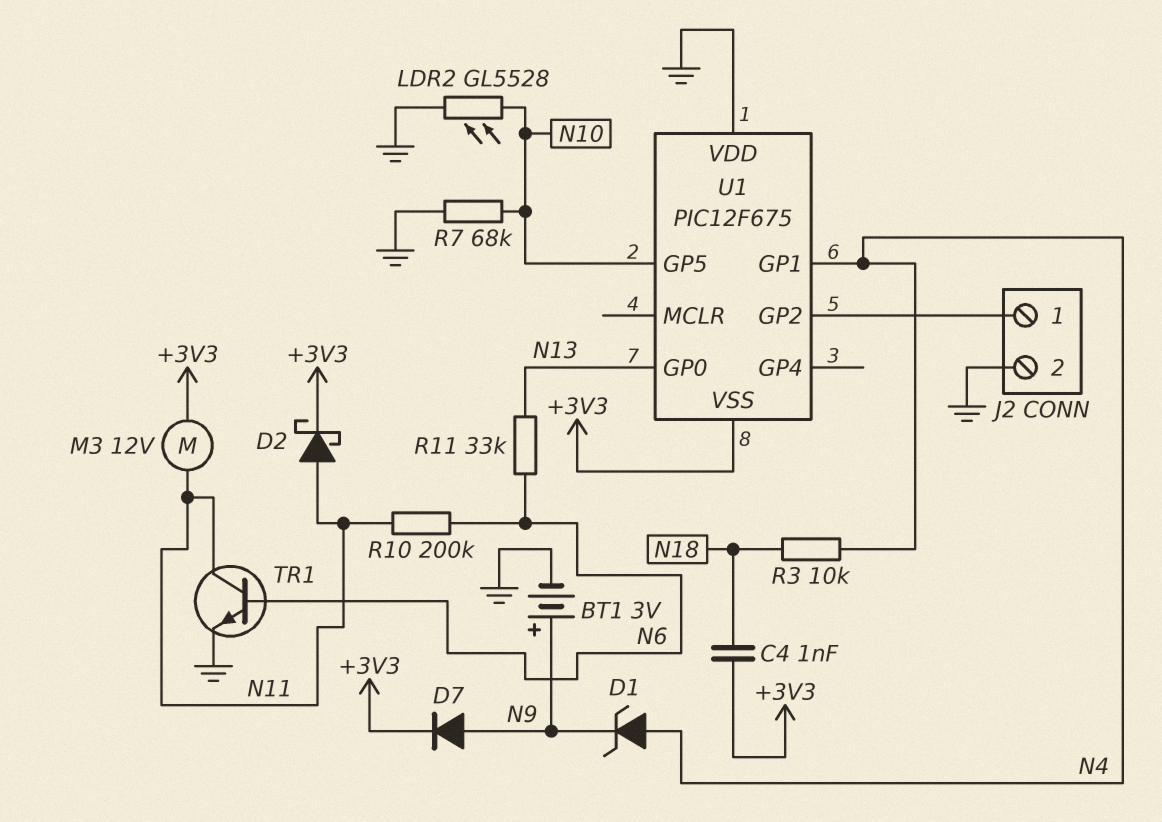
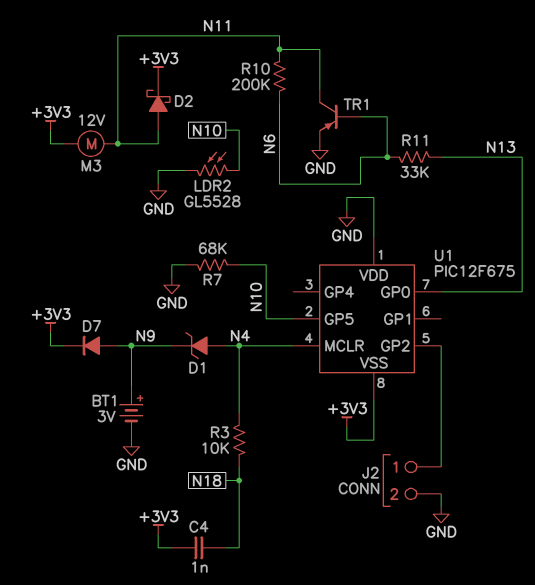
TR1: NPN (B N6, C N11, E GND) -> PNP (B N6, C N11, E GND)
U1 pin GP1: N4 -> none
U1 pin MCLR: none -> N4

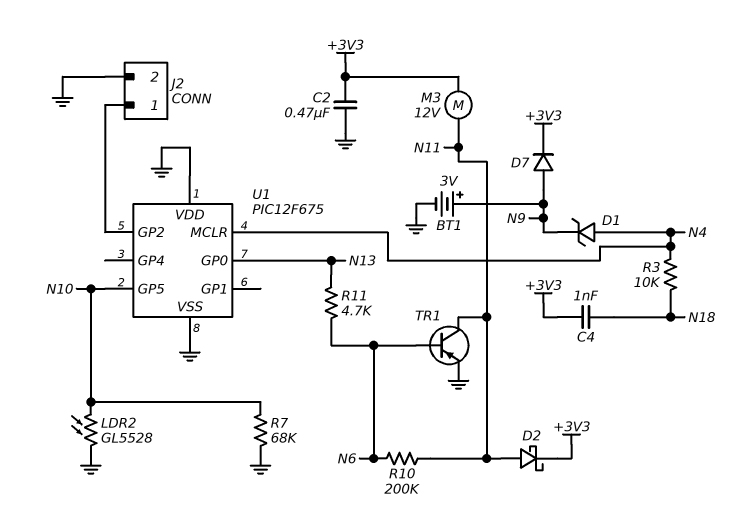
C2: none -> 470nF (+3V3, GND)
R11: 33k (N6, N13) -> 4.7k (N6, N13)
U1 pin VSS: +3V3 -> GND

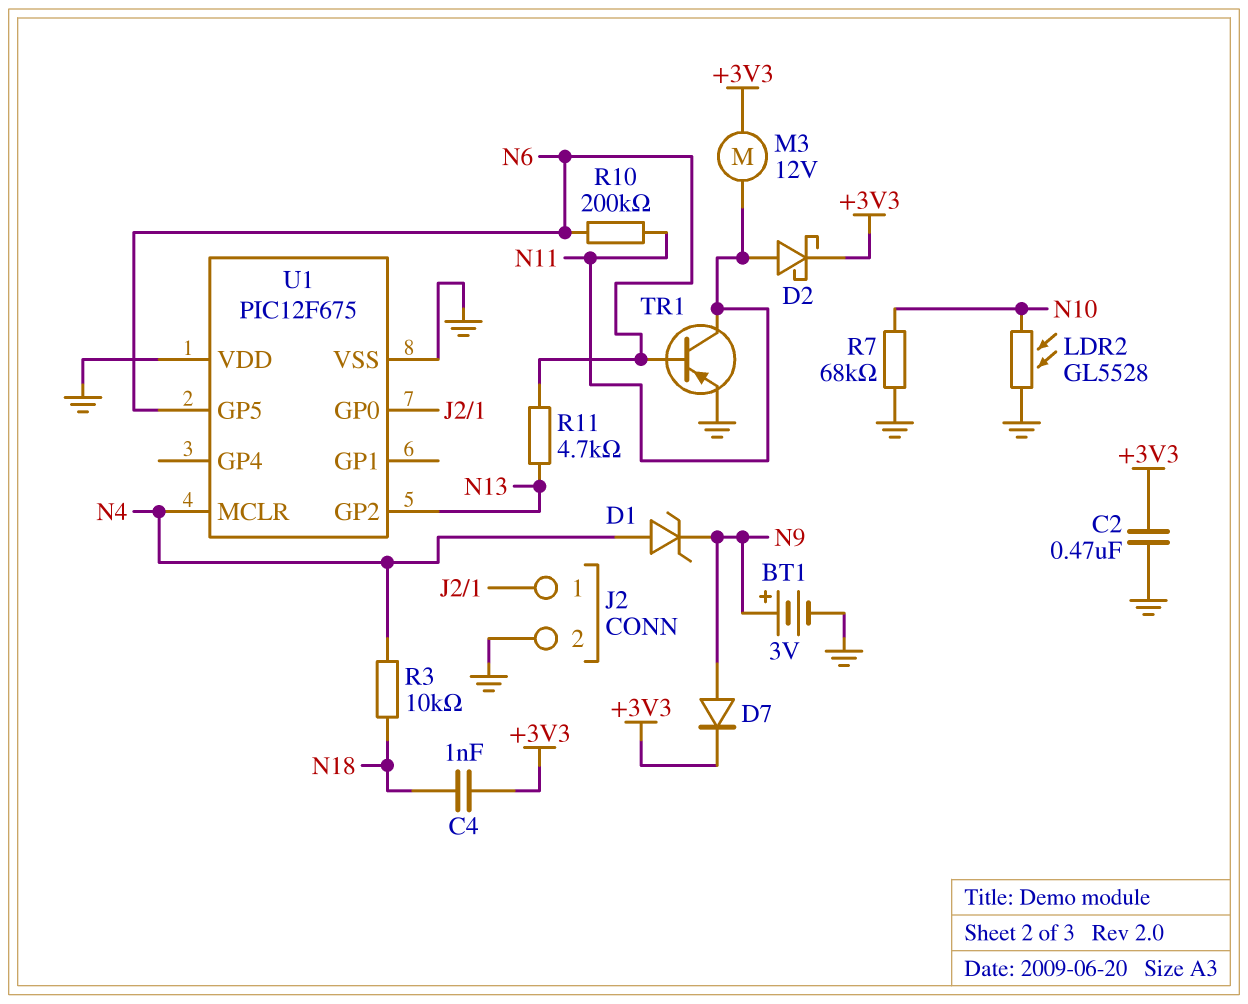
U1 pin GP0: N13 -> J2/1
U1 pin GP2: J2/1 -> N13
U1 pin GP5: N10 -> N6

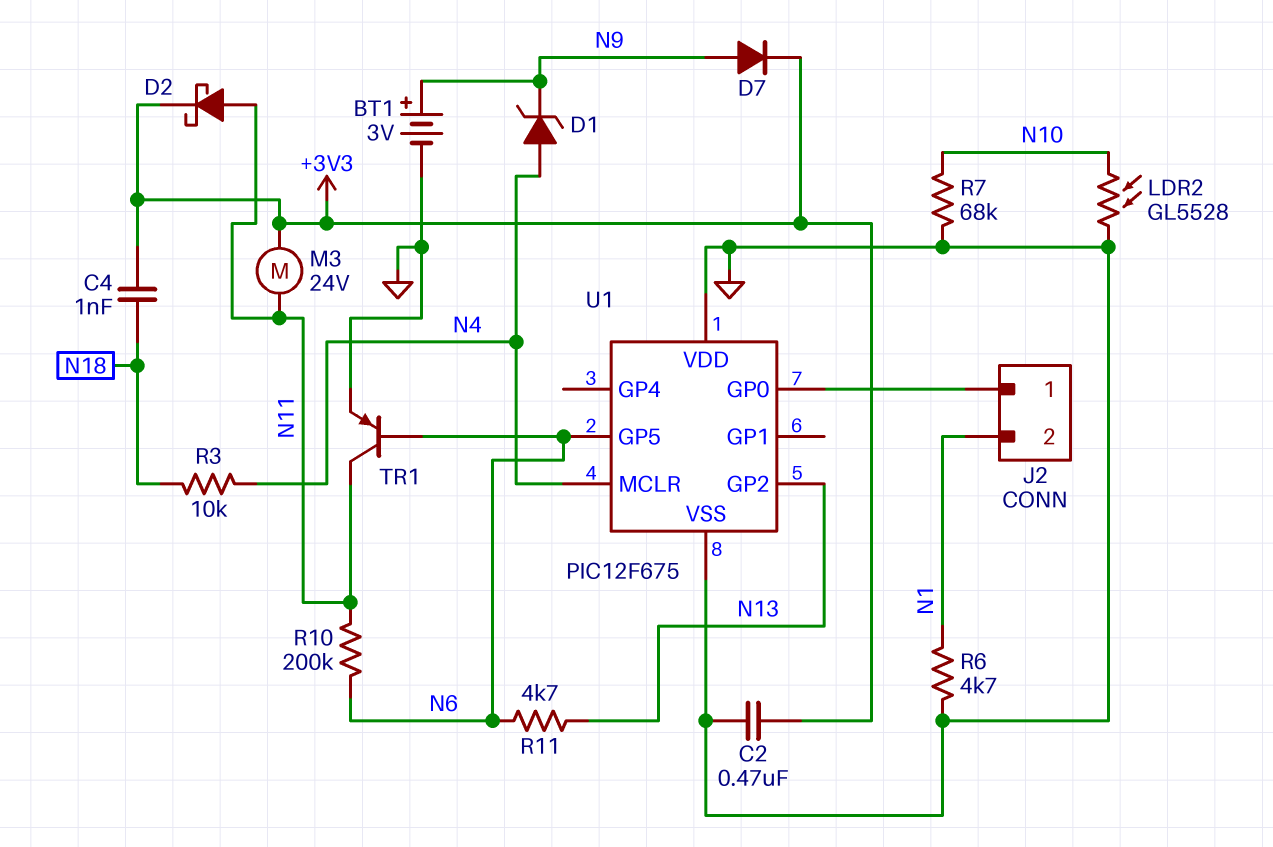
J2 pin 2: GND -> N1
M3: motor 12V (+3V3, N11) -> motor 24V (+3V3, N11)
R6: none -> 4.7k (GND, N1)

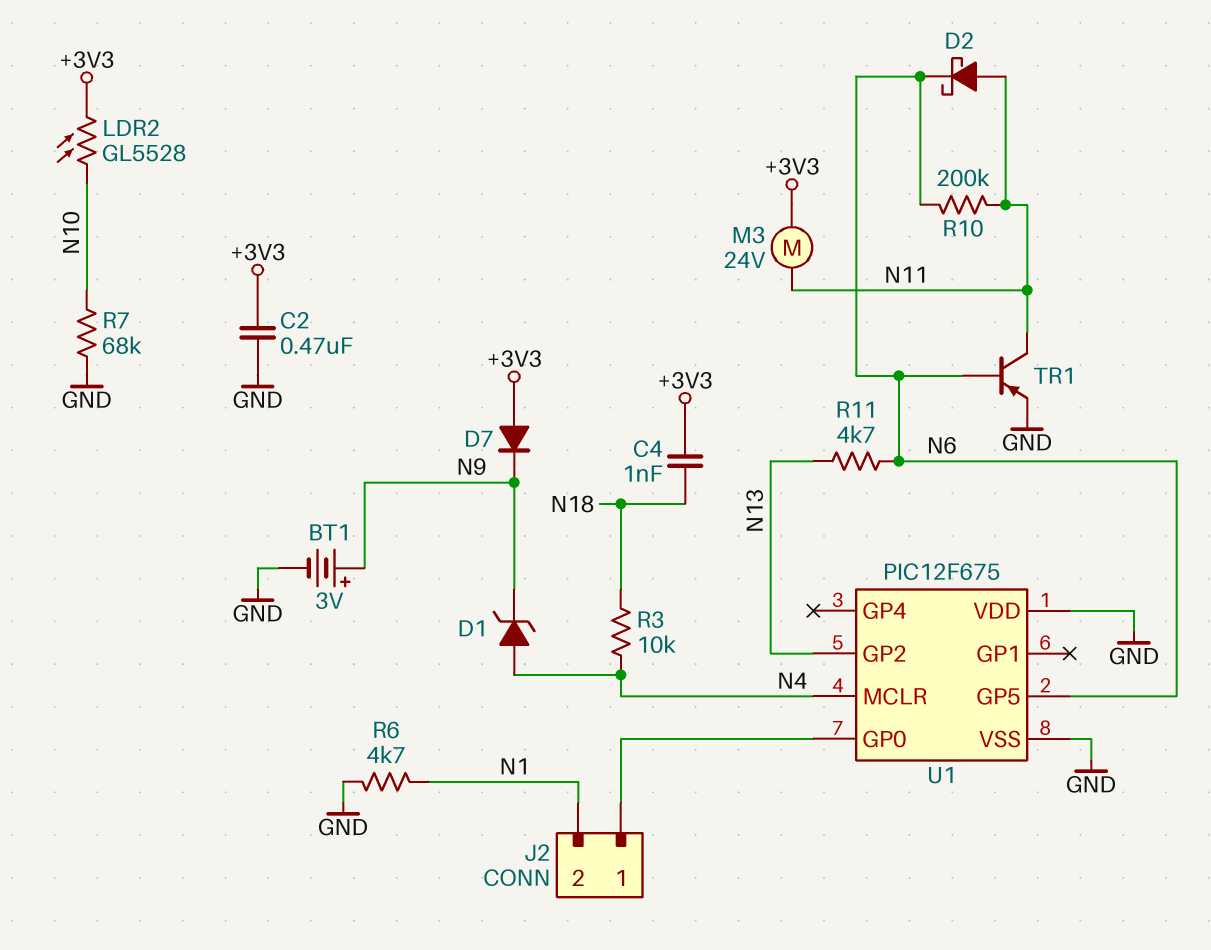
D2: schottky (A N11, K +3V3) -> schottky (A N11, K N6)
D7: diode (A N9, K +3V3) -> diode (A +3V3, K N9)
LDR2: GL5528 (GND, N10) -> GL5528 (+3V3, N10)

